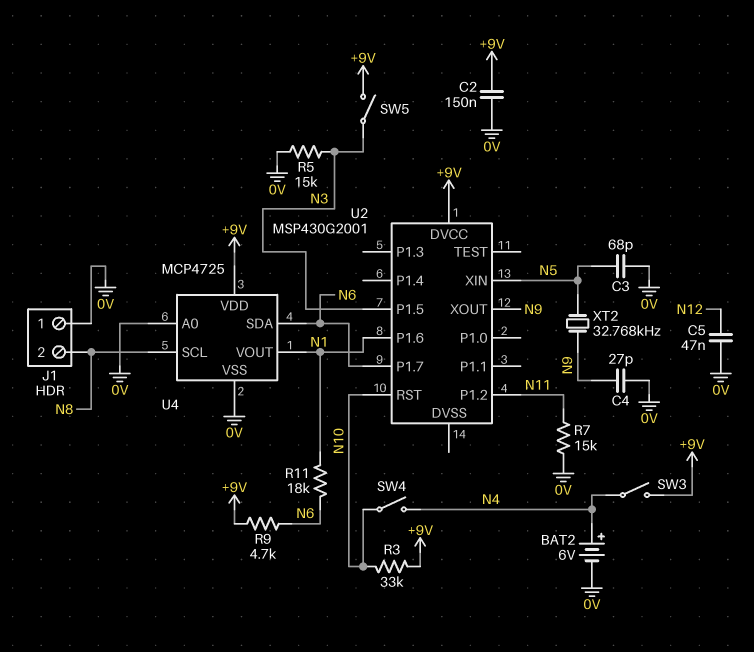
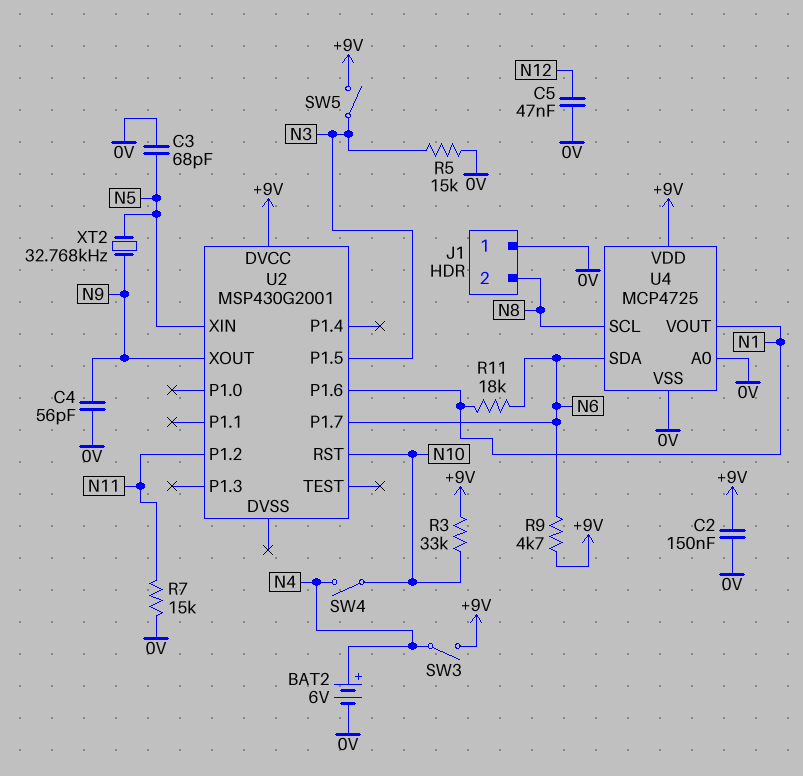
C4: 27pF (0V, N9) -> 56pF (0V, N9)

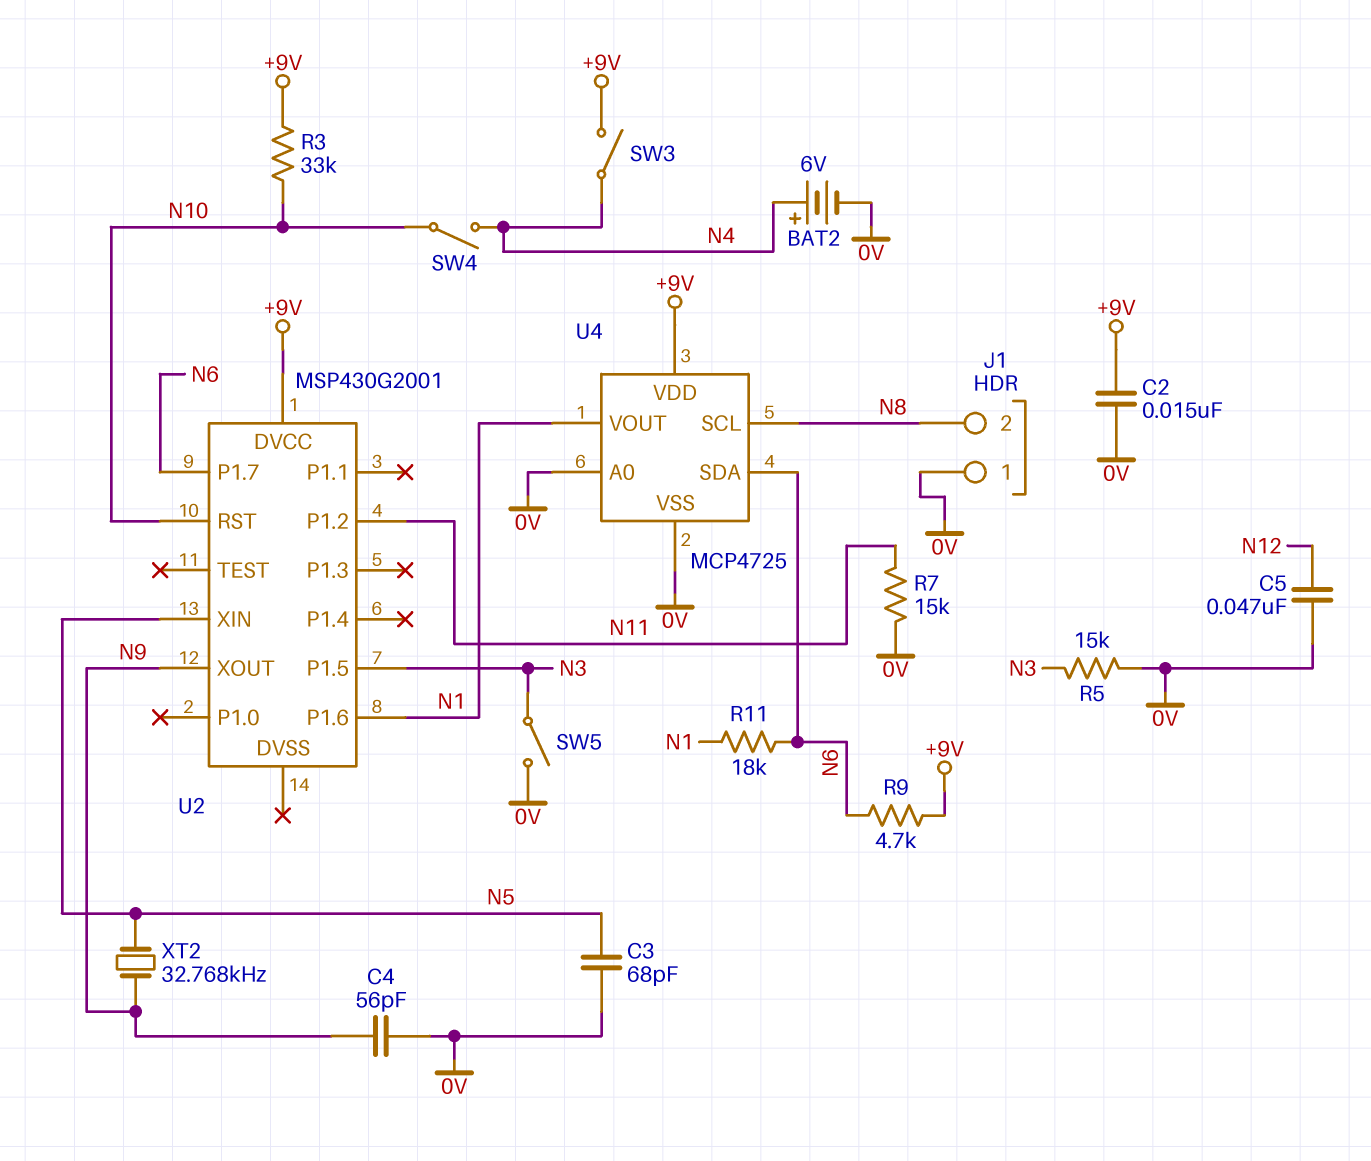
C2: 150nF (+9V, 0V) -> 15nF (+9V, 0V)
SW5: switch (+9V, N3) -> switch (0V, N3)

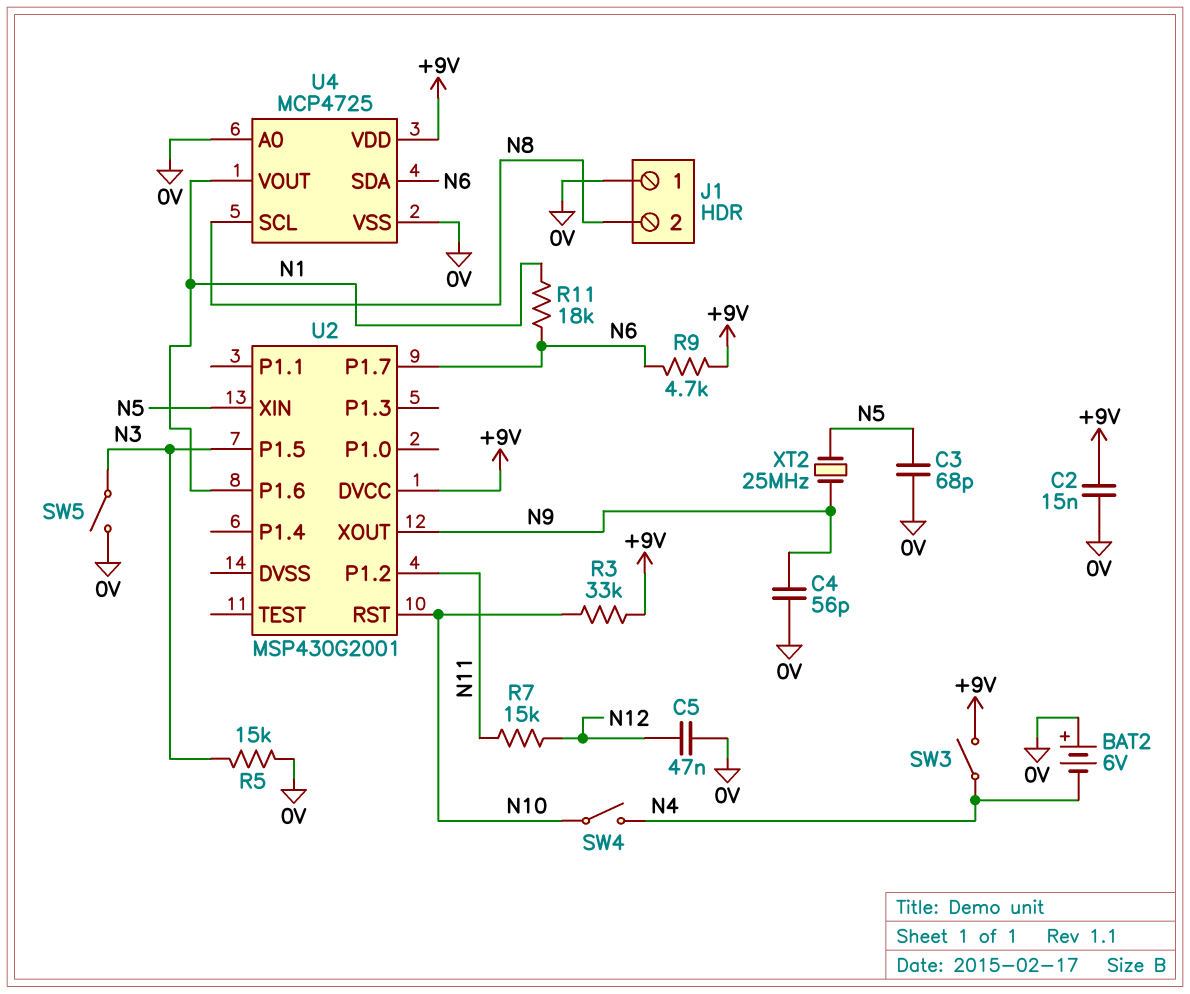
BAT2: 6V (plus N4, minus 0V) -> 6V (plus 0V, minus N4)
R7: 15k (0V, N11) -> 15k (N11, N12)
XT2: 32.768kHz (N5, N9) -> 25MHz (N5, N9)

